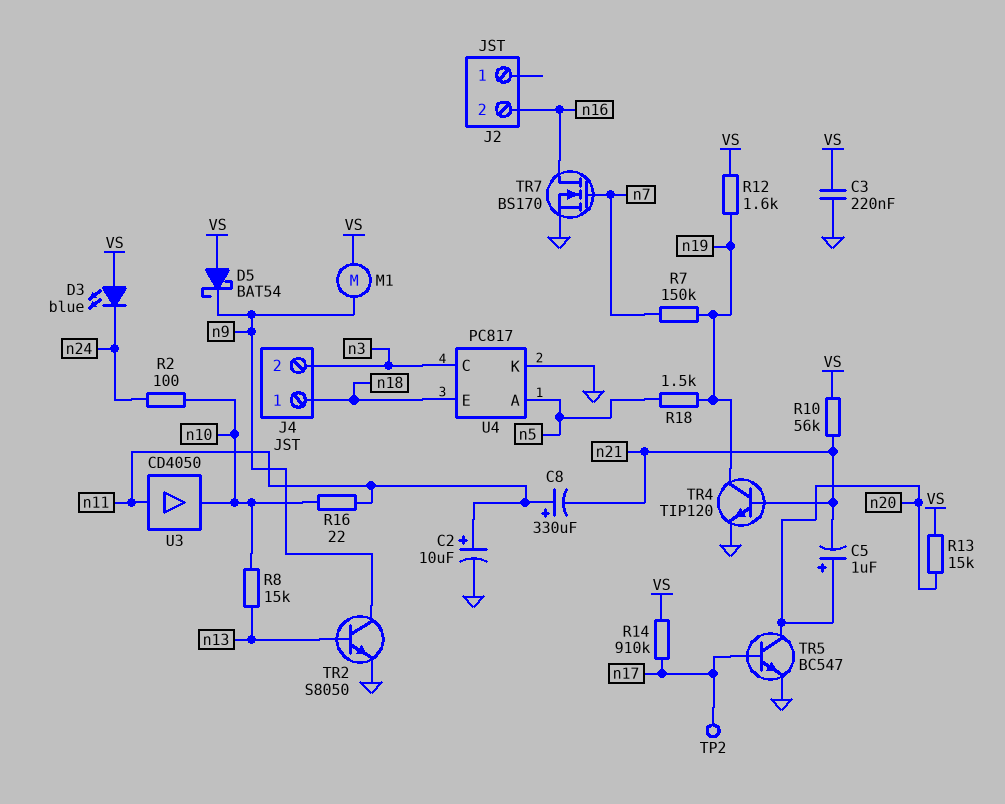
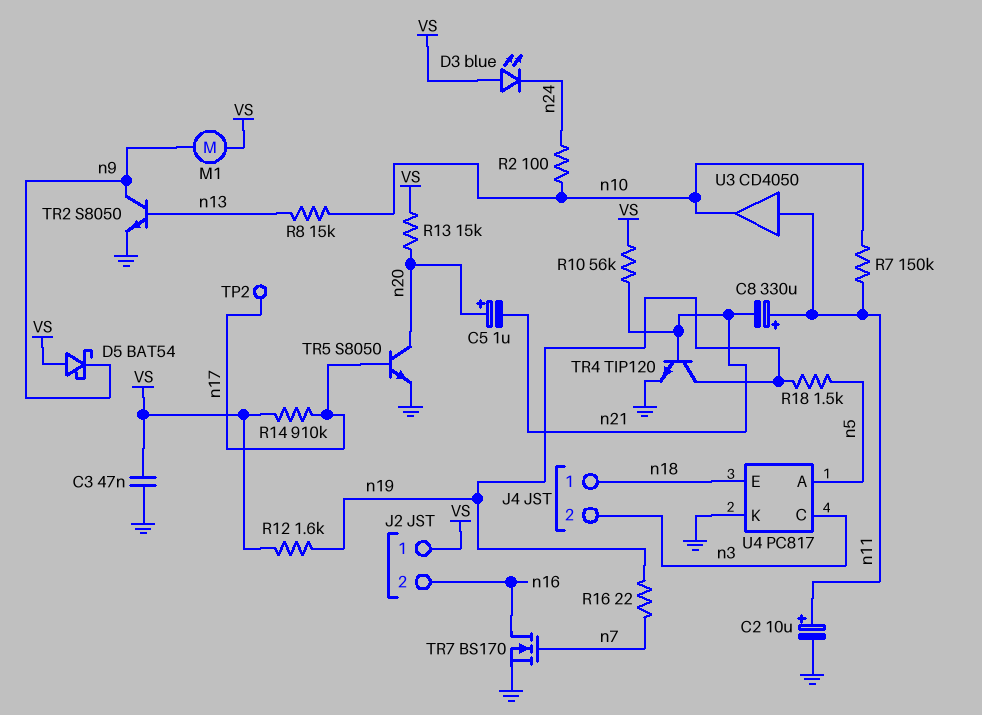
C3: 220nF (GND, VS) -> 47nF (GND, VS)
J2 pin 1: none -> VS
R7: 150k (n7, n19) -> 150k (n10, n11)
R16: 22 (n10, n11) -> 22 (n7, n19)
TR5: NPN BC547 (B n17, C n20, E GND) -> NPN S8050 (B n17, C n20, E GND)

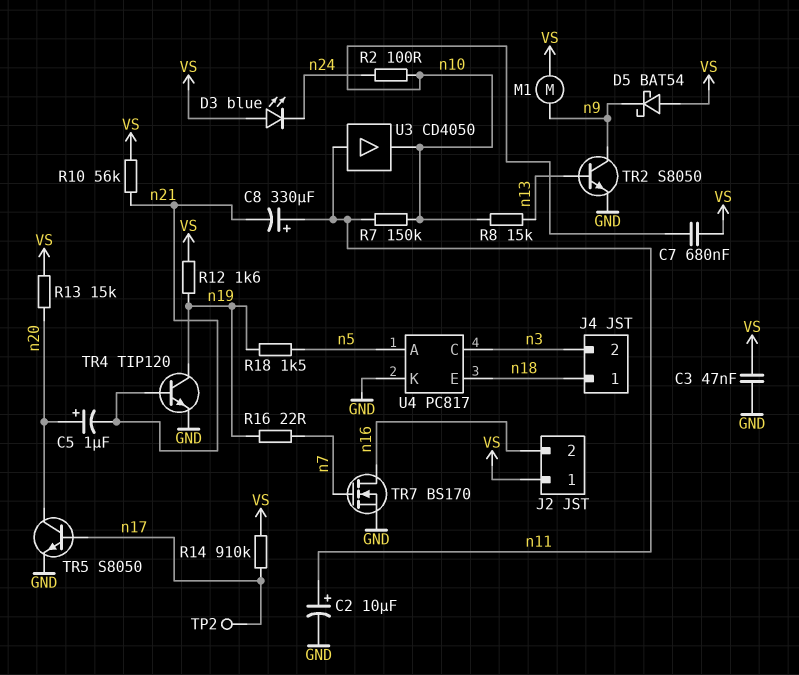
C7: none -> 680nF (VS, n10)

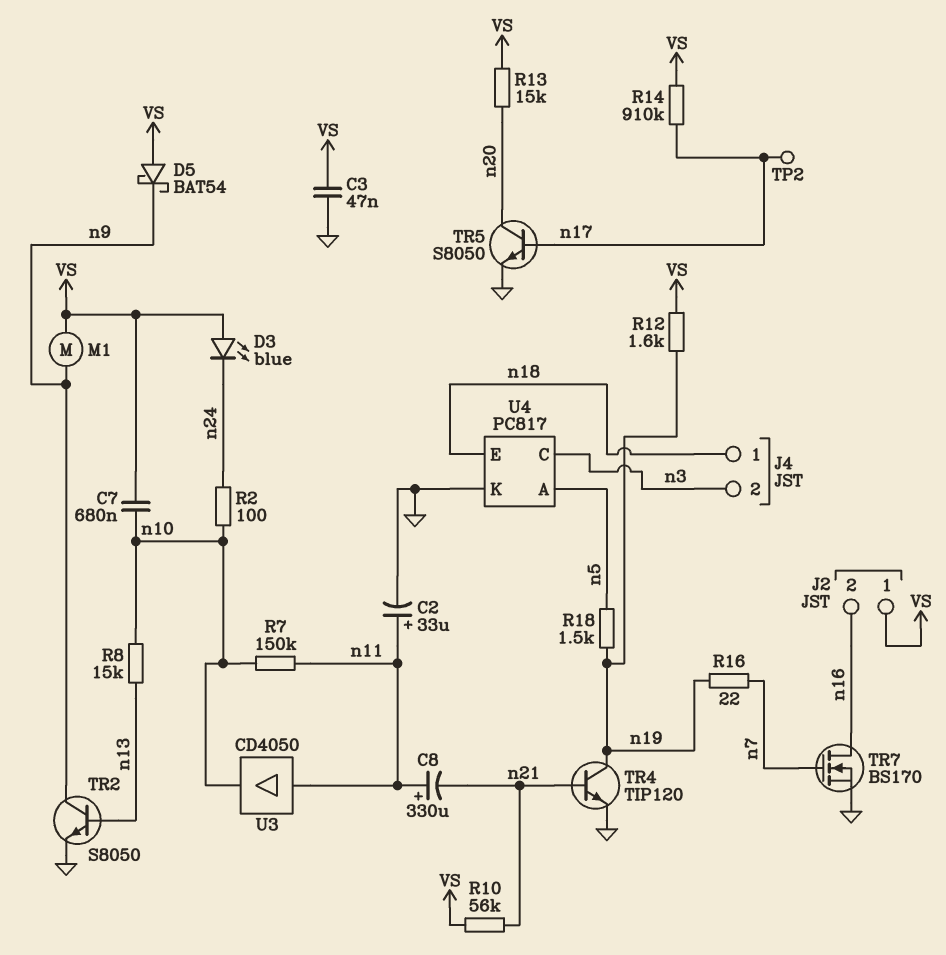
C2: 10uF (plus n11, minus GND) -> 33uF (plus n11, minus GND)
C5: 1uF (plus n20, minus n21) -> none

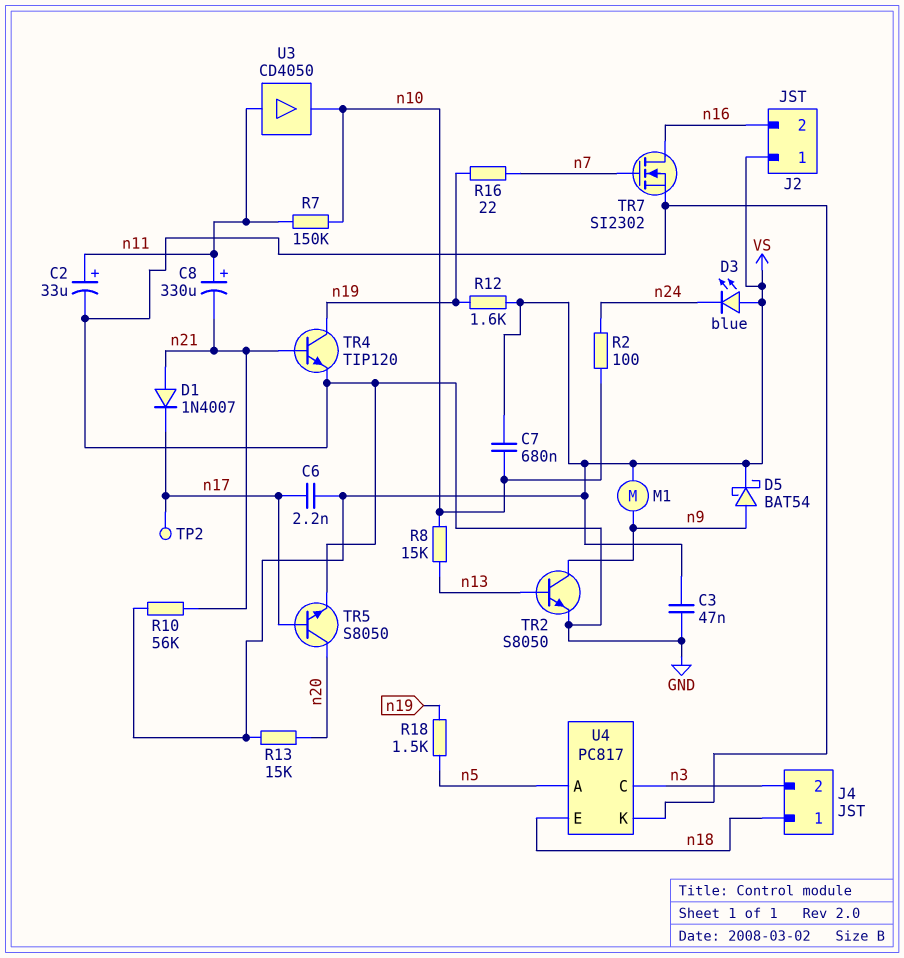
C6: none -> 2.2nF (VS, n17)
D1: none -> diode 1N4007 (A n21, K n17)
D5: schottky BAT54 (A VS, K n9) -> schottky BAT54 (A n9, K VS)
R14: 910k (VS, n17) -> none
TR7: NMOS BS170 (G n7, D n16, S GND) -> NMOS SI2302 (G n7, D n16, S GND)

